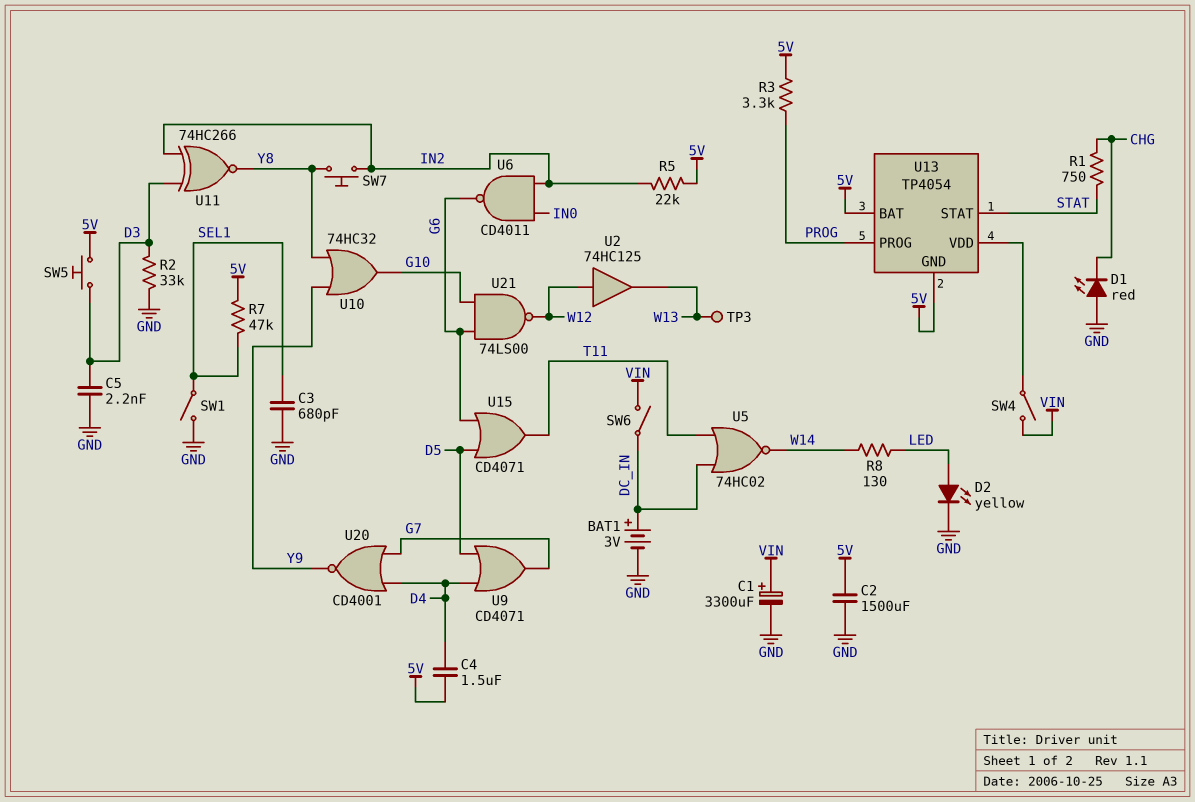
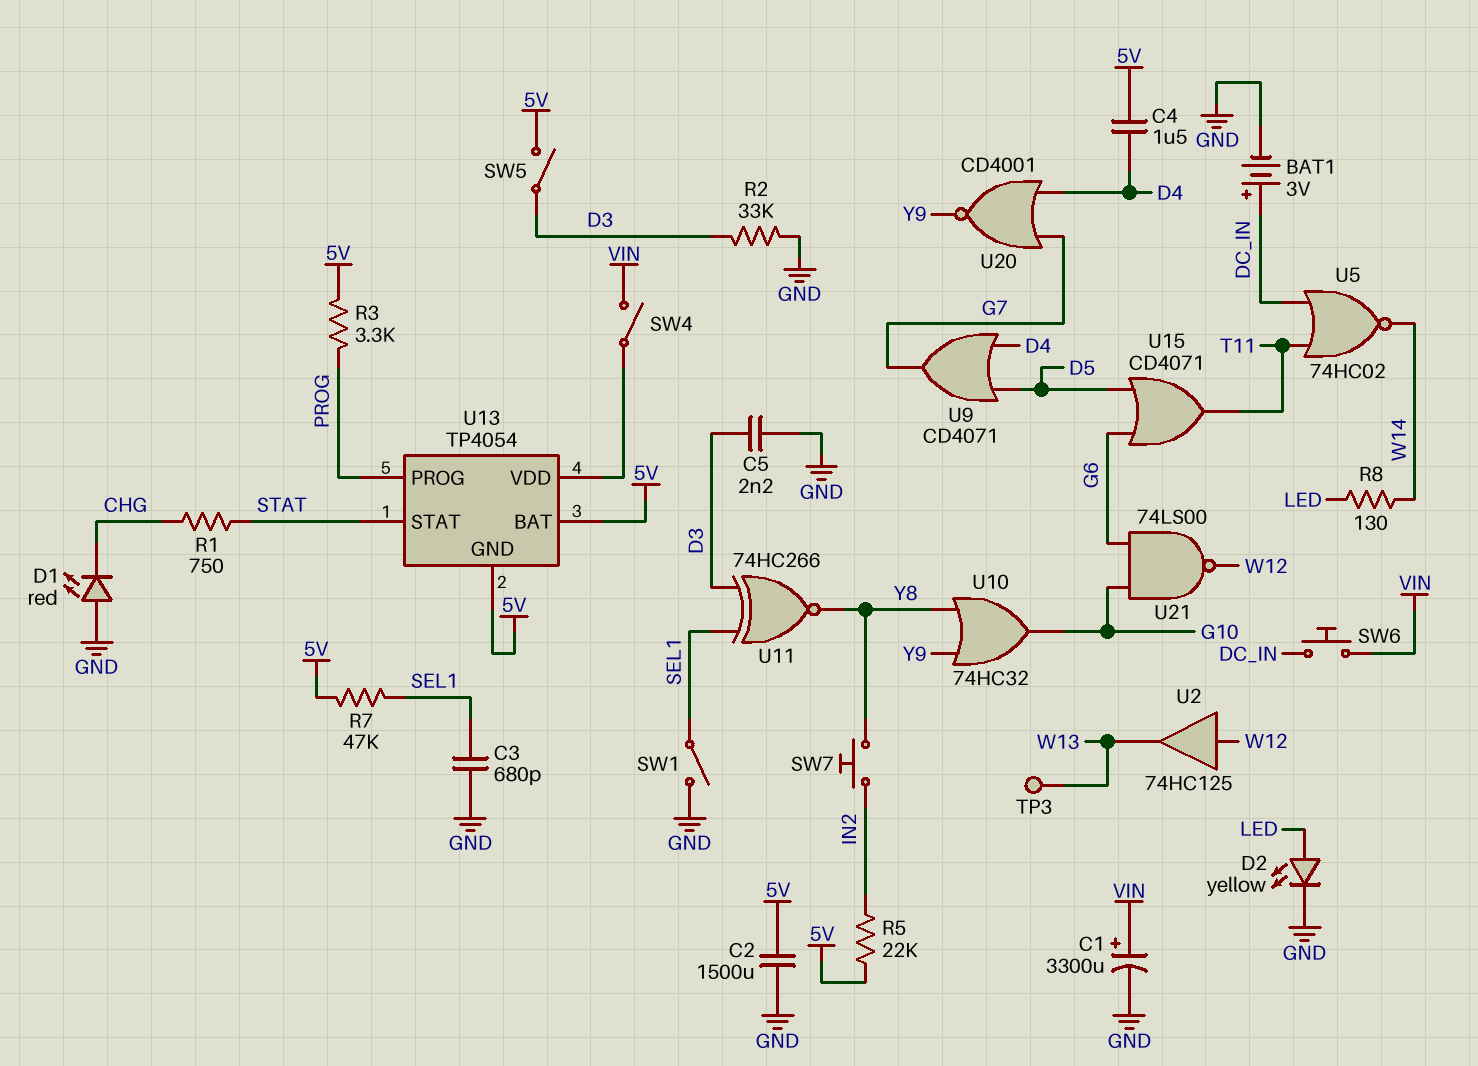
SW5: button (5V, D3) -> switch (5V, D3)
SW6: switch (DC_IN, VIN) -> button (DC_IN, VIN)
U6: NAND CD4011 (in IN0, in IN2, out G6) -> none
U11: XNOR 74HC266 (in D3, in IN2, out Y8) -> XNOR 74HC266 (in D3, in SEL1, out Y8)

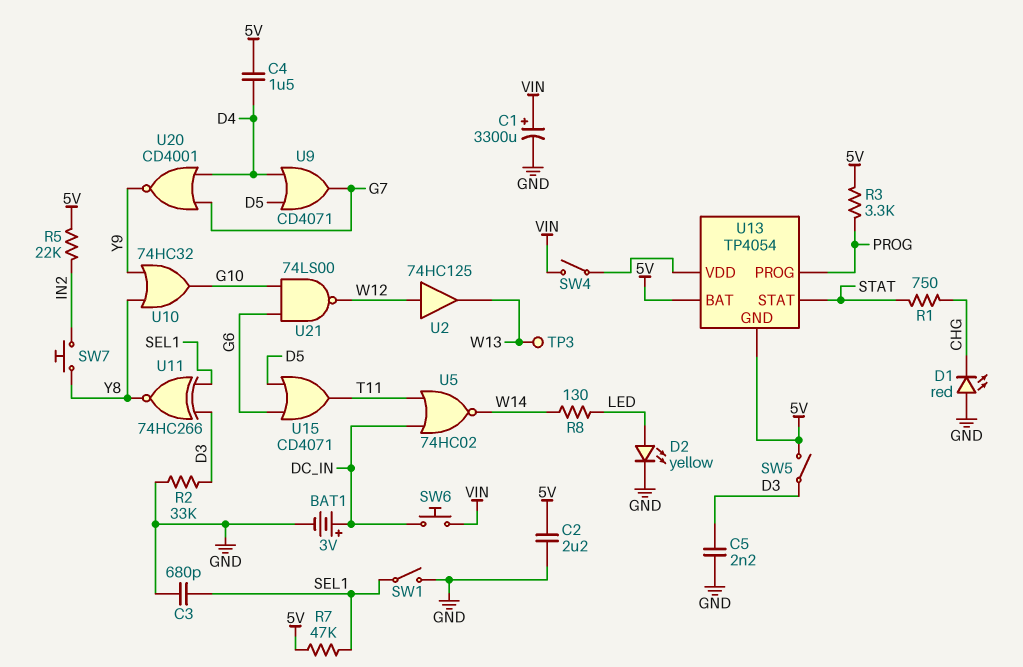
C2: 1500uF (5V, GND) -> 2.2uF (5V, GND)

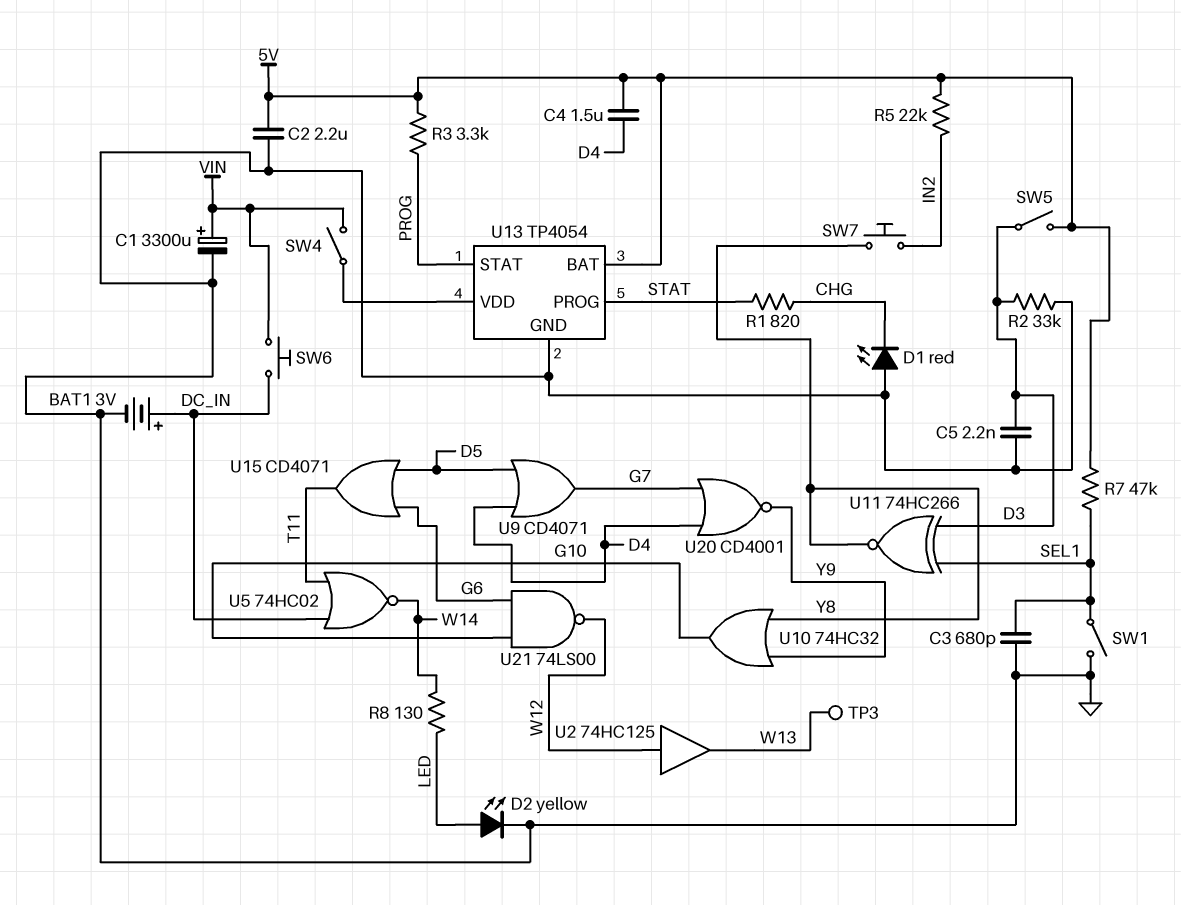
R1: 750 (CHG, STAT) -> 820 (CHG, STAT)
U13 pin GND: 5V -> GND
U13 pin PROG: PROG -> STAT
U13 pin STAT: STAT -> PROG

